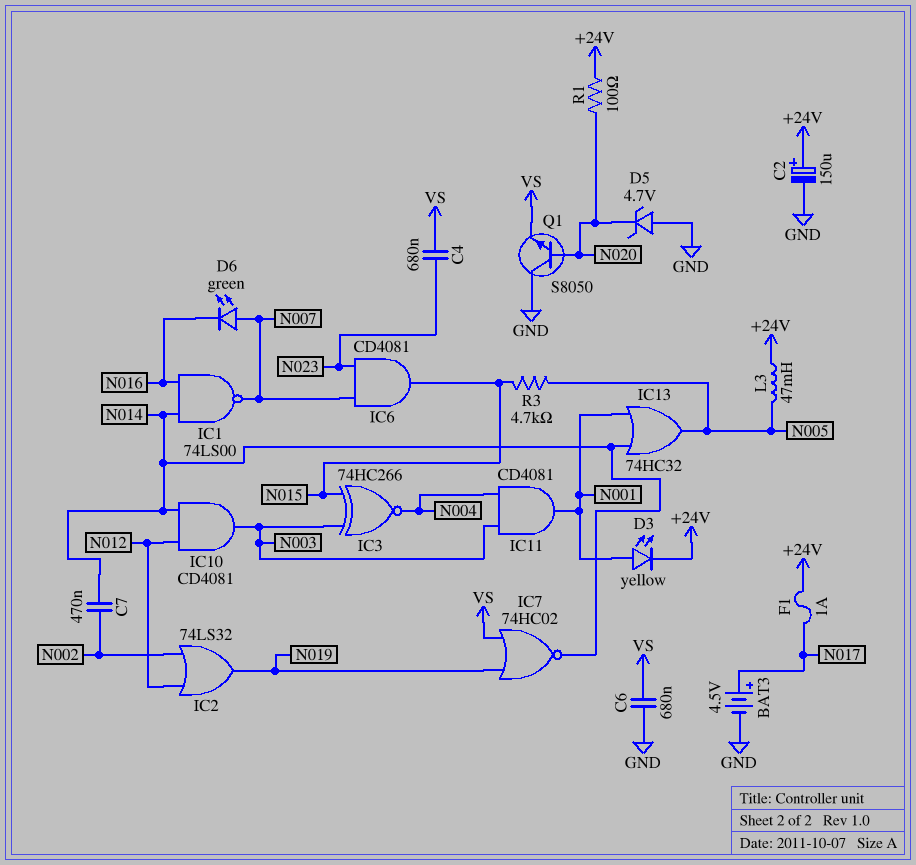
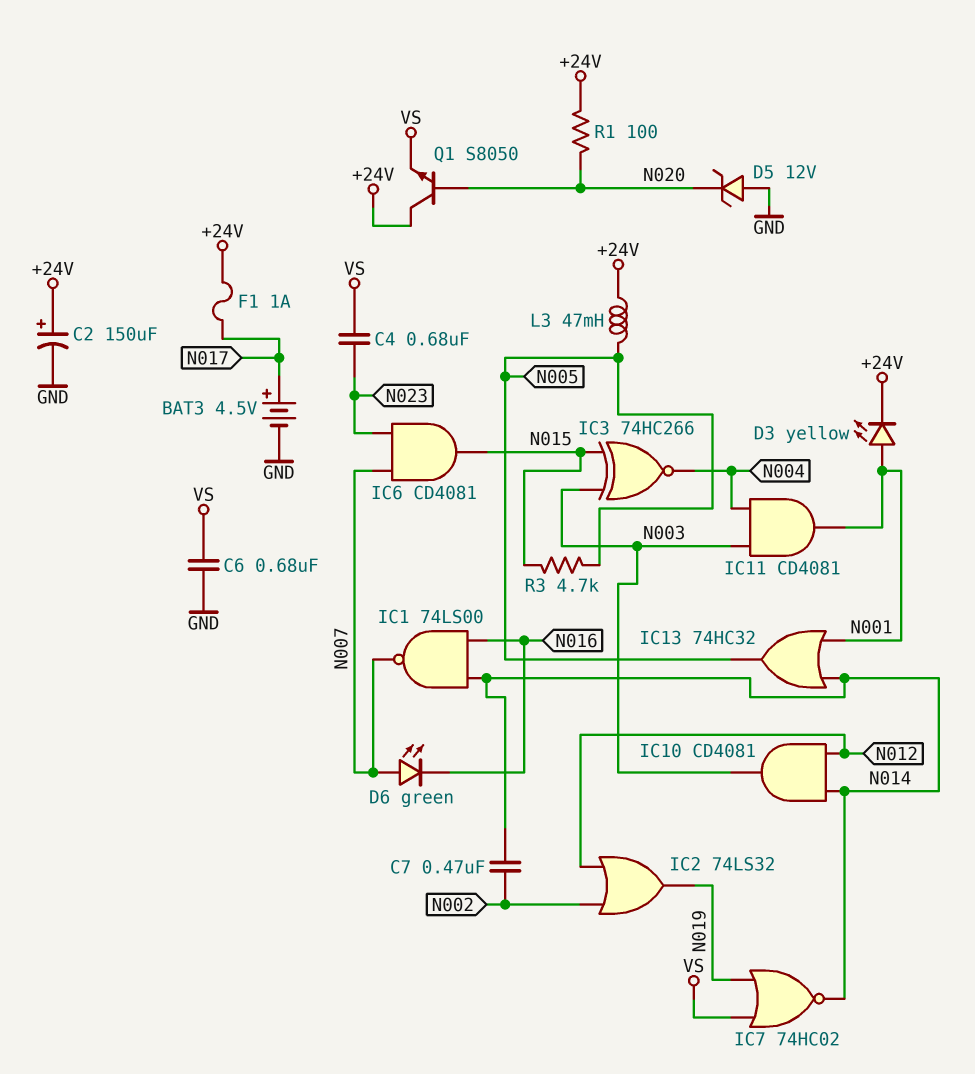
D5: zener 4.7V (A GND, K N020) -> zener 12V (A GND, K N020)
Q1: NPN S8050 (B N020, C GND, E VS) -> NPN S8050 (B N020, C +24V, E VS)

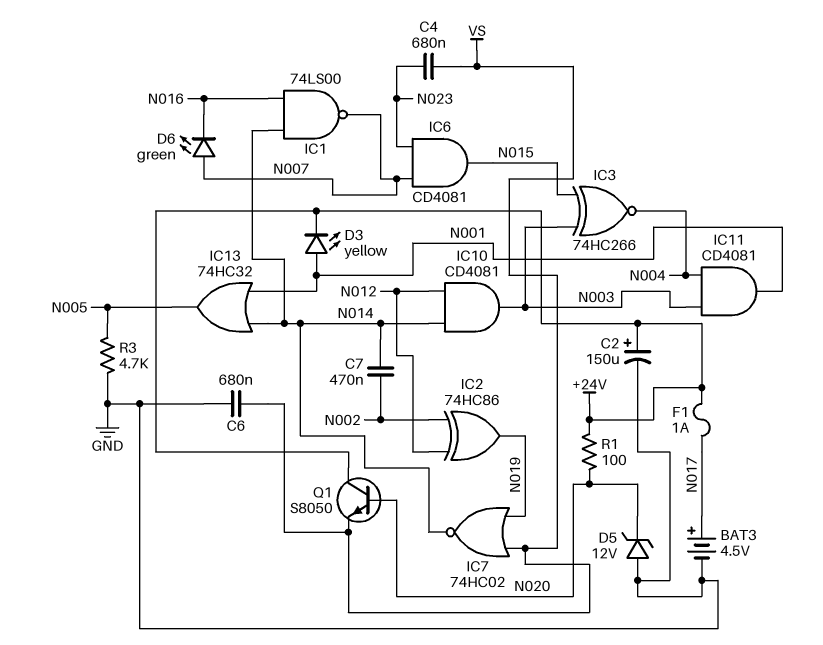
IC2: OR 74LS32 (in N002, in N012, out N019) -> XOR 74HC86 (in N002, in N012, out N019)
L3: 47mH (+24V, N005) -> none
R3: 4.7k (N005, N015) -> 4.7k (GND, N005)

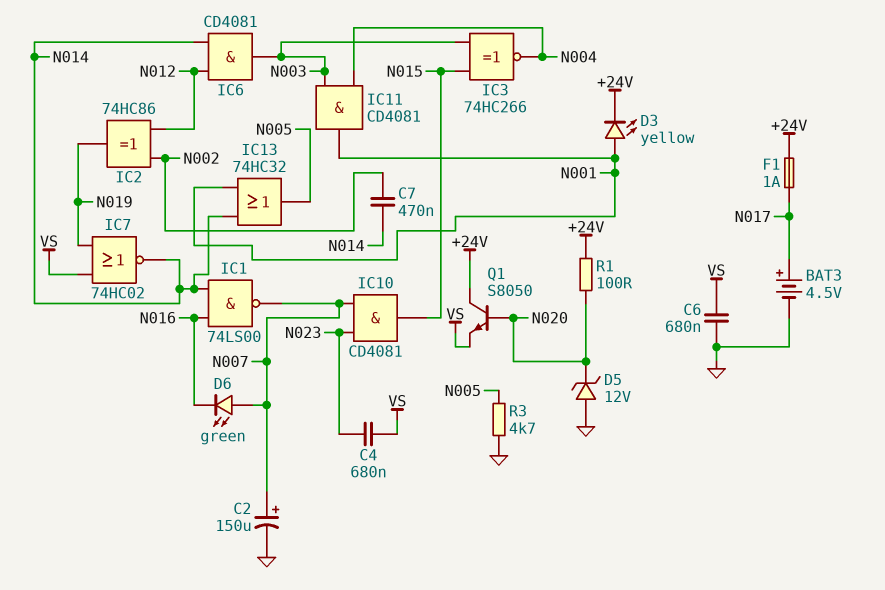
C2: 150uF (plus +24V, minus GND) -> 150uF (plus N007, minus GND)
IC6: AND CD4081 (in N007, in N023, out N015) -> AND CD4081 (in N012, in N014, out N003)
IC10: AND CD4081 (in N012, in N014, out N003) -> AND CD4081 (in N007, in N023, out N015)

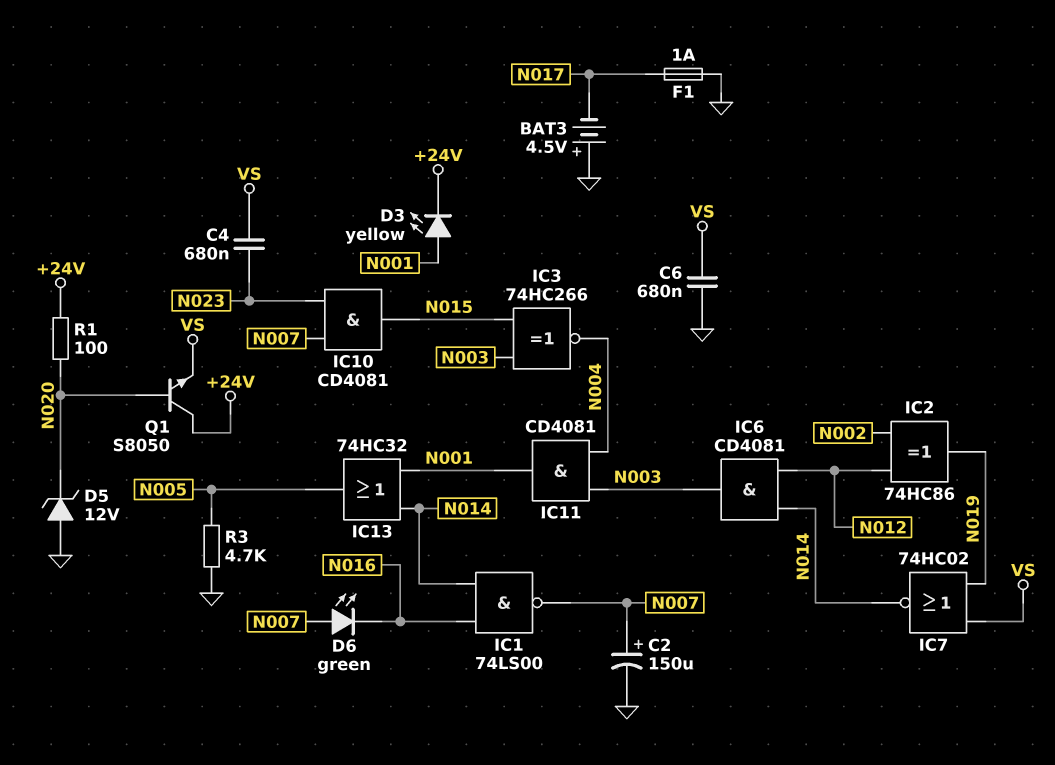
BAT3: 4.5V (plus N017, minus GND) -> 4.5V (plus GND, minus N017)
C7: 470nF (N002, N014) -> none
F1: 1A (+24V, N017) -> 1A (GND, N017)

